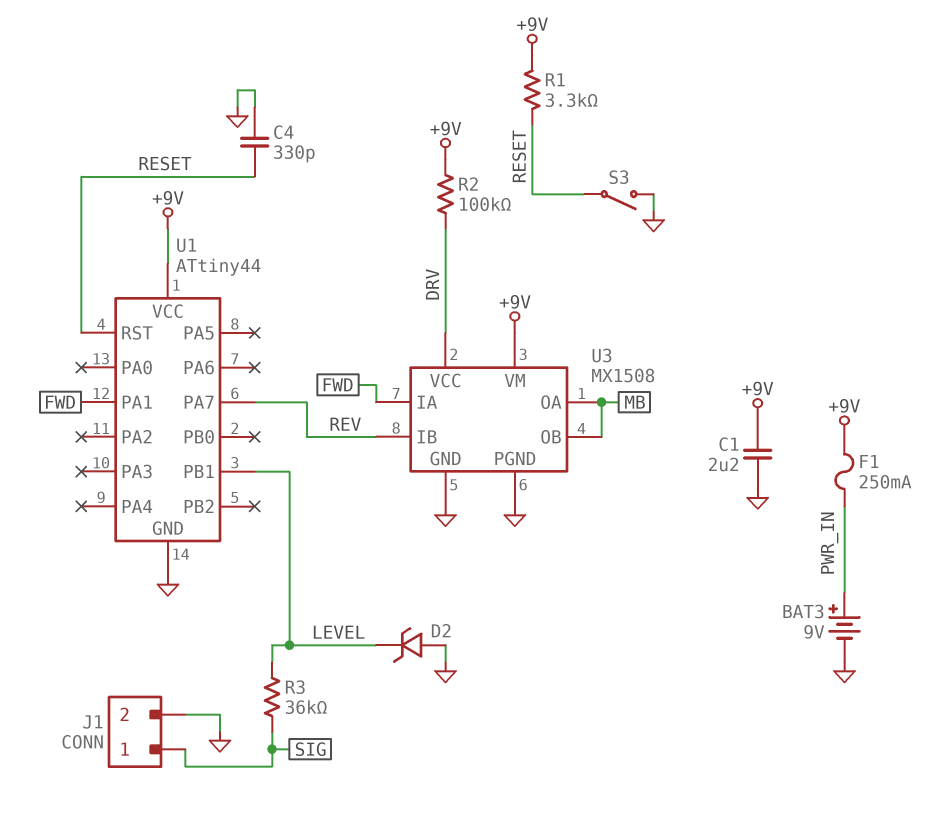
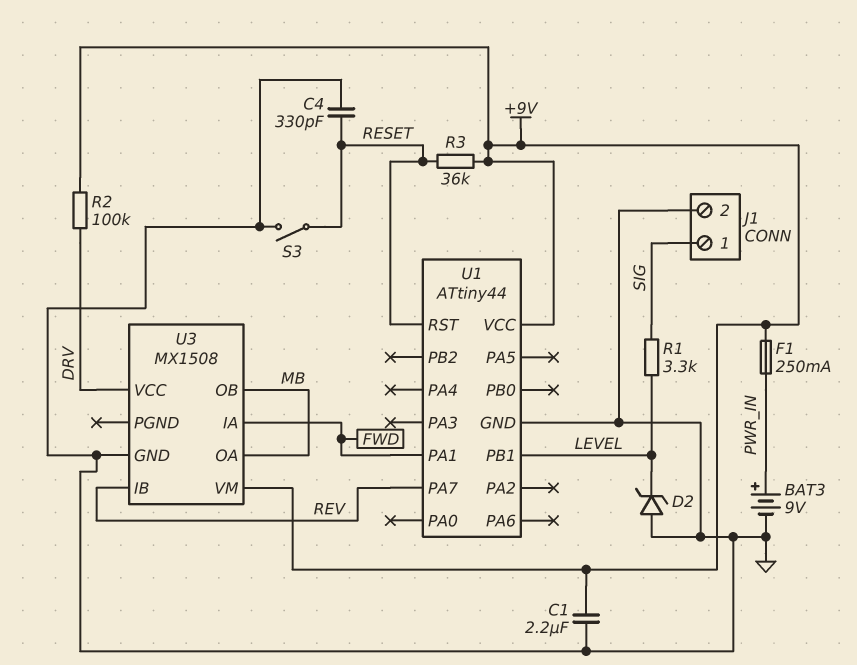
R1: 3.3k (+9V, RESET) -> 3.3k (LEVEL, SIG)
R3: 36k (LEVEL, SIG) -> 36k (+9V, RESET)
U3 pin PGND: GND -> none

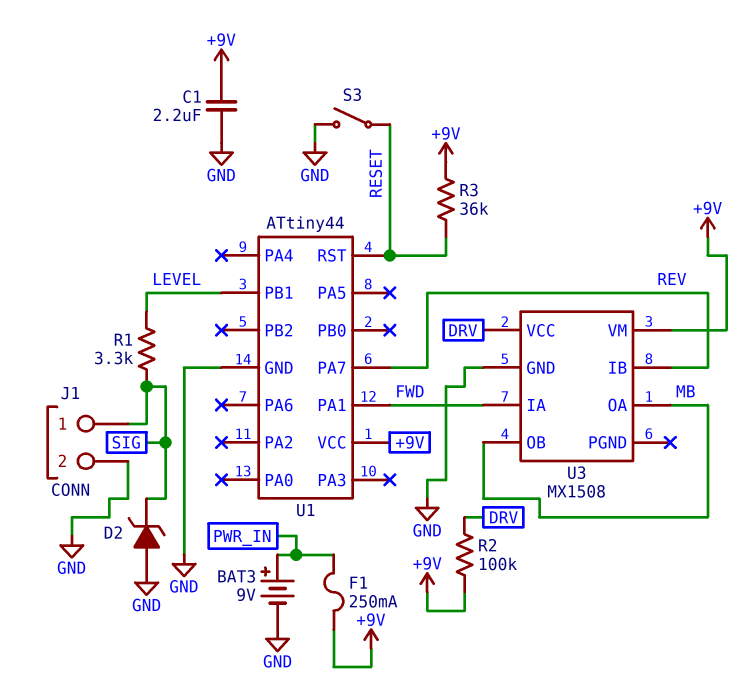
C4: 330pF (GND, RESET) -> none
D2: zener (A GND, K LEVEL) -> zener (A GND, K SIG)

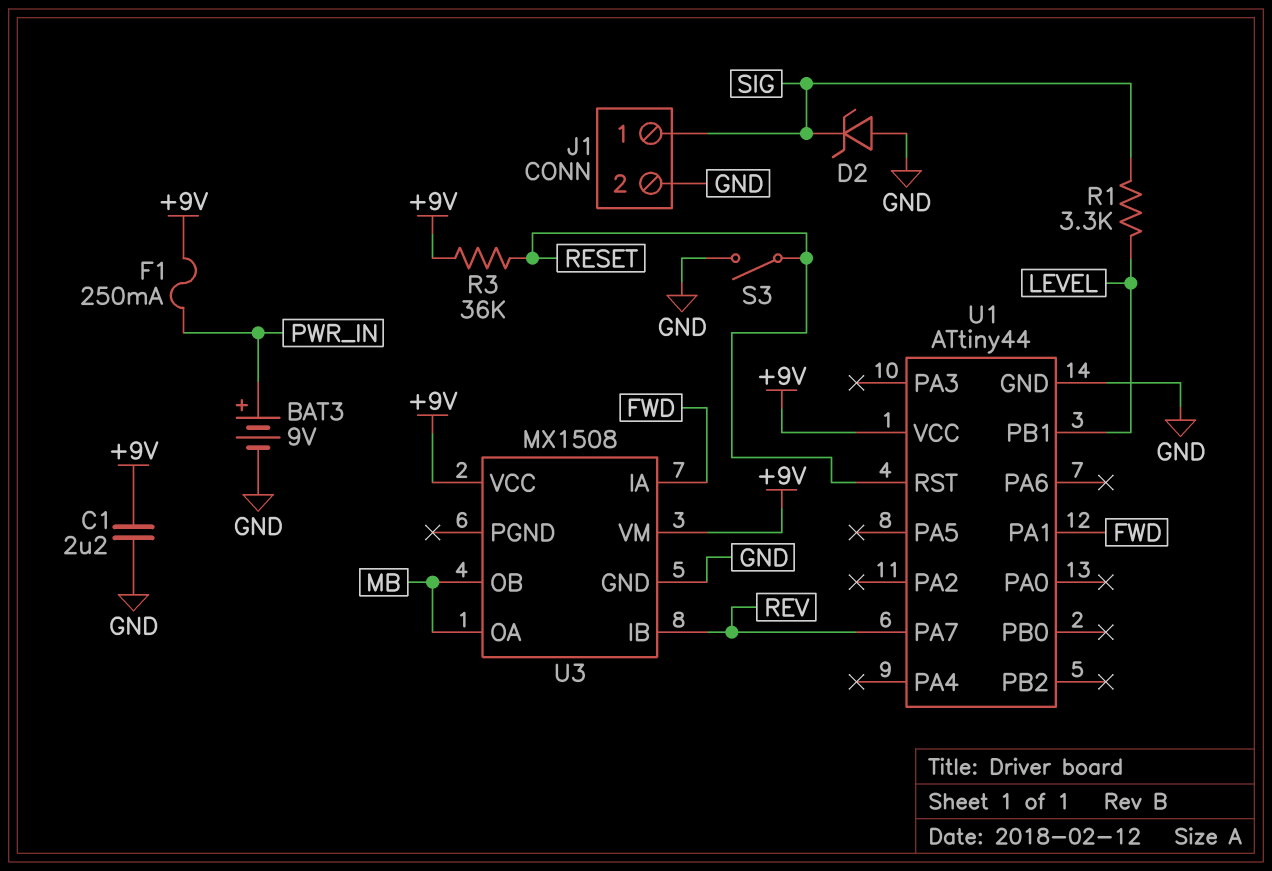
R2: 100k (+9V, DRV) -> none
U3 pin VCC: DRV -> +9V

